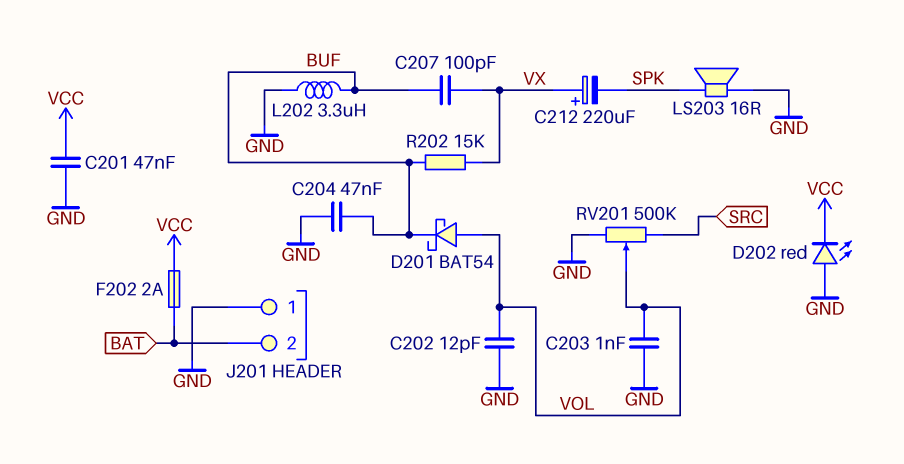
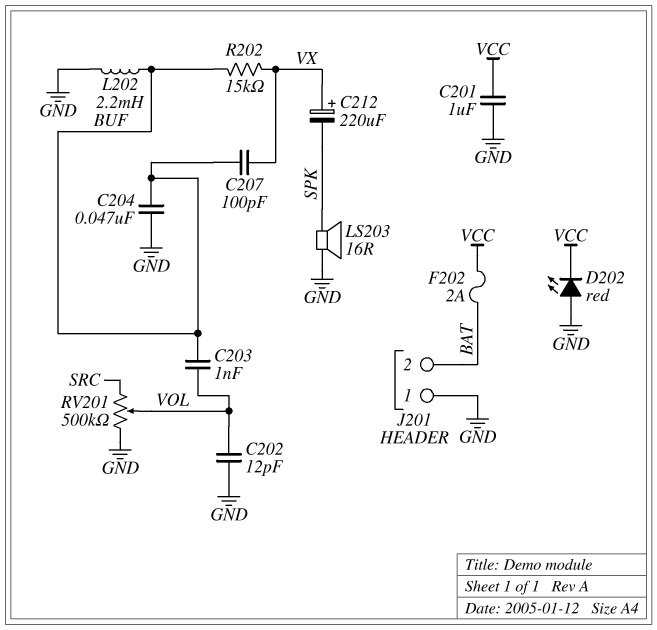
C201: 47nF (GND, VCC) -> 1uF (GND, VCC)
C203: 1nF (GND, VOL) -> 1nF (BUF, VOL)
D201: schottky BAT54 (A VOL, K BUF) -> none
L202: 3.3uH (BUF, GND) -> 2.2mH (BUF, GND)

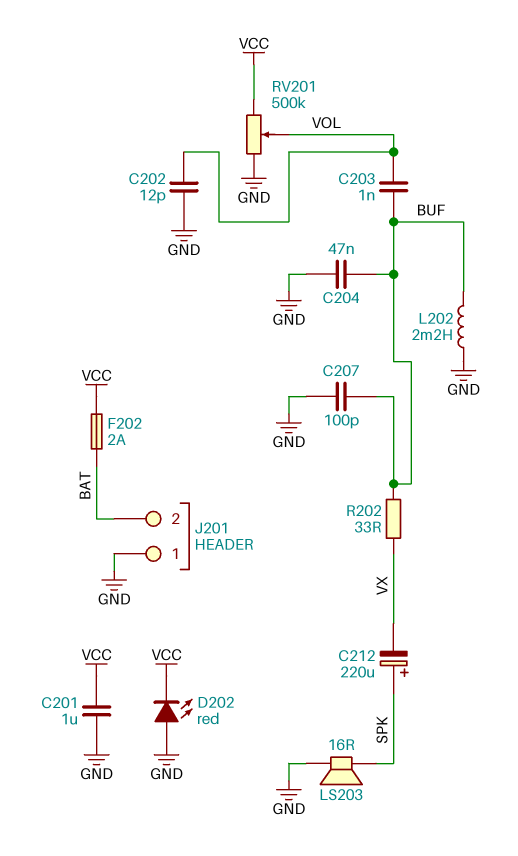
C207: 100pF (BUF, VX) -> 100pF (BUF, GND)
C212: 220uF (plus VX, minus SPK) -> 220uF (plus SPK, minus VX)
R202: 15k (BUF, VX) -> 33 (BUF, VX)
RV201: 500k (GND, SRC, wiper VOL) -> 500k (GND, VCC, wiper VOL)

